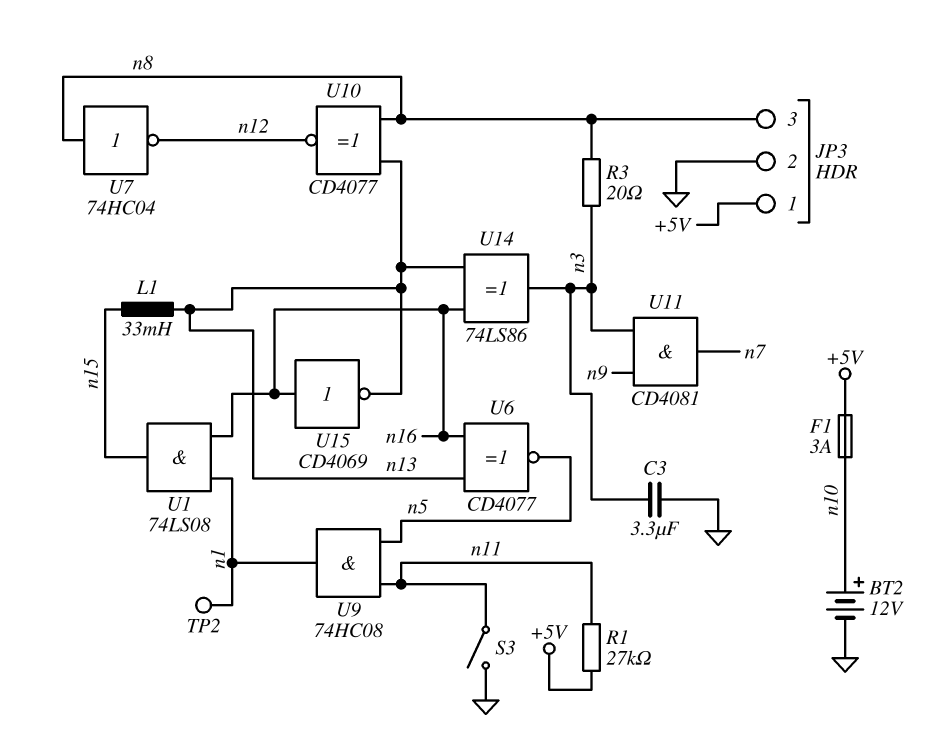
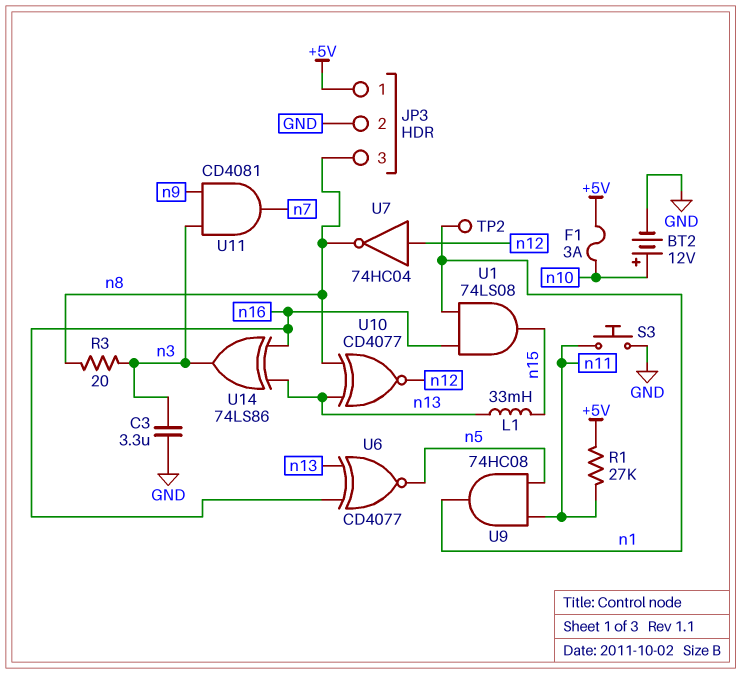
S3: switch (GND, n11) -> button (GND, n11)
U7: NOT 74HC04 (in n8, out n12) -> NOT 74HC04 (in n12, out n8)
U15: NOT CD4069 (in n16, out n13) -> none

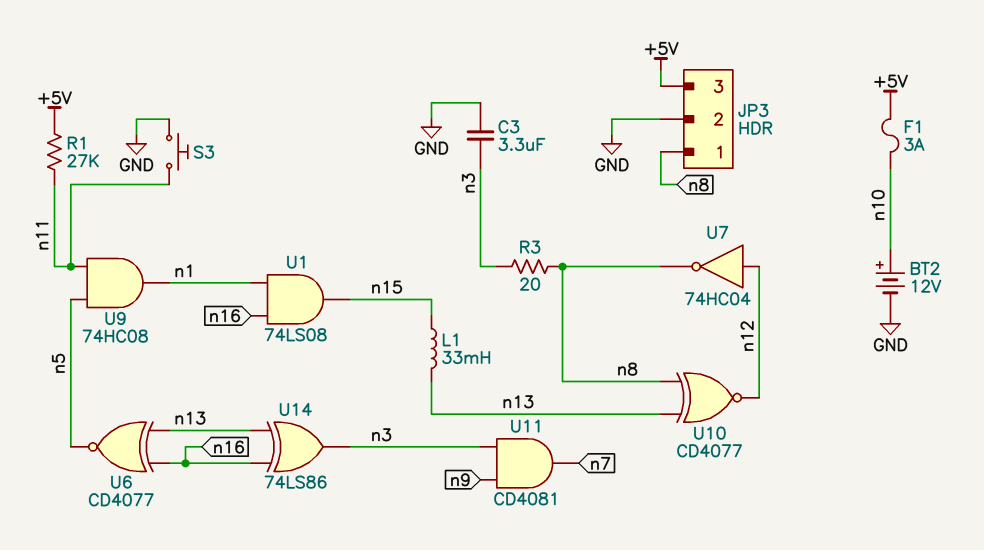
JP3 pin 1: +5V -> n8
JP3 pin 3: n8 -> +5V
TP2: test point (n1) -> none

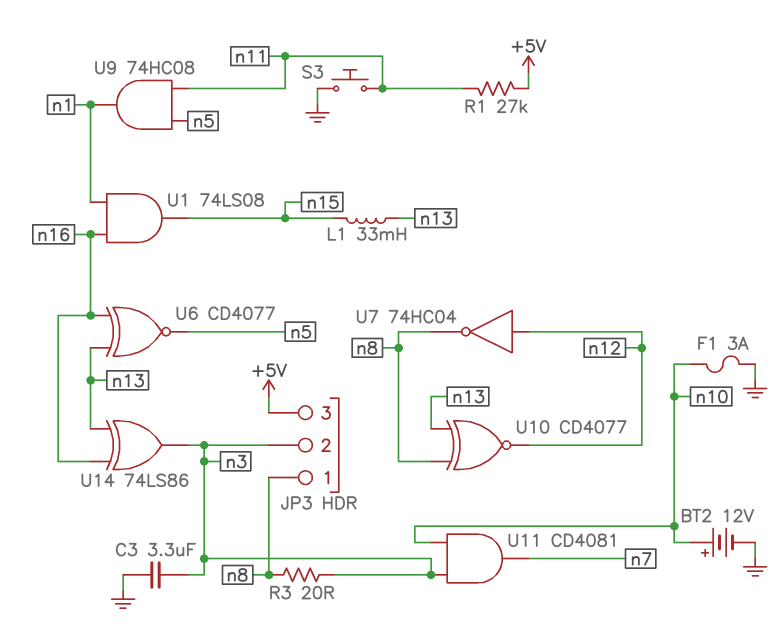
F1: 3A (+5V, n10) -> 3A (GND, n10)
JP3 pin 2: GND -> n3
U11: AND CD4081 (in n3, in n9, out n7) -> AND CD4081 (in n3, in n10, out n7)

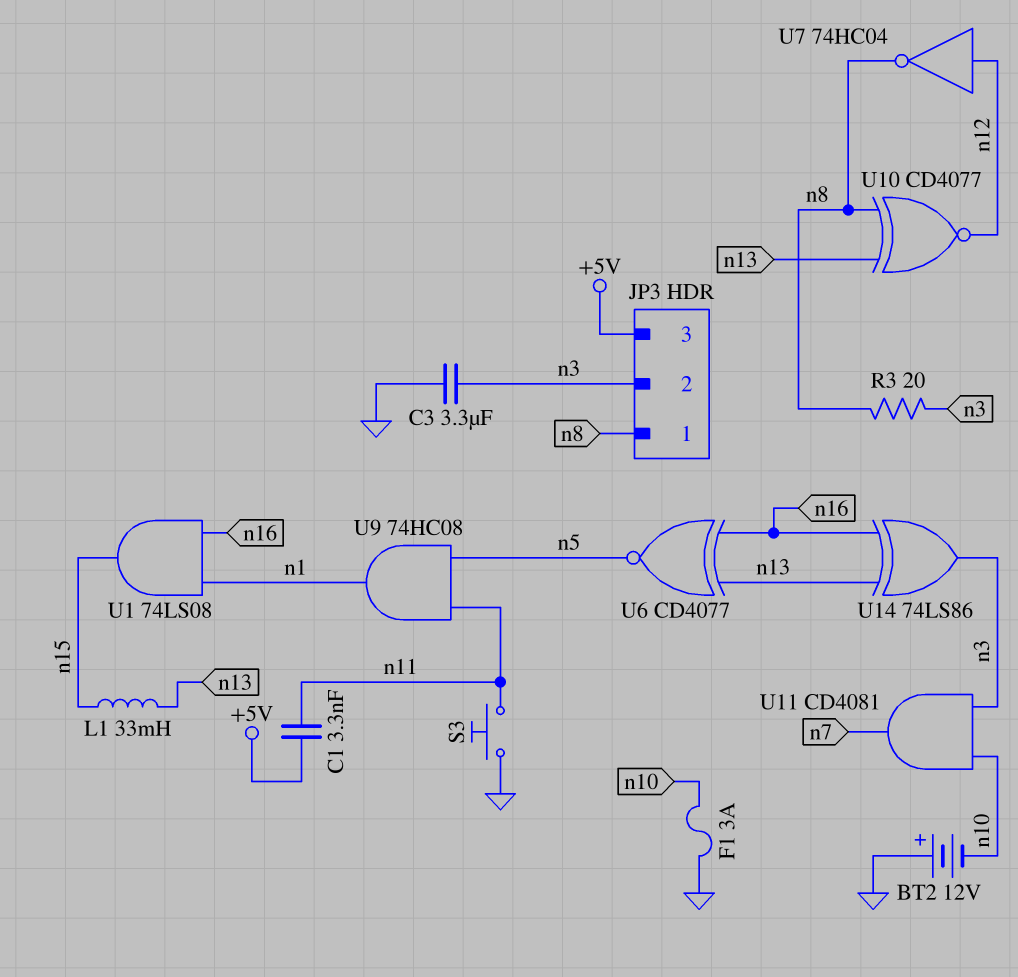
BT2: 12V (plus n10, minus GND) -> 12V (plus GND, minus n10)
C1: none -> 3.3nF (+5V, n11)
R1: 27k (+5V, n11) -> none

